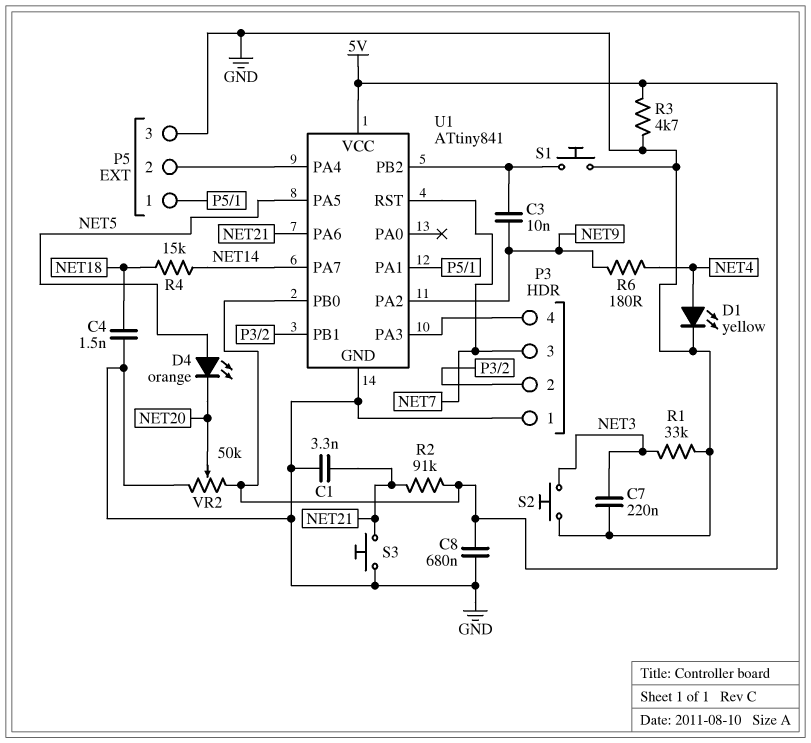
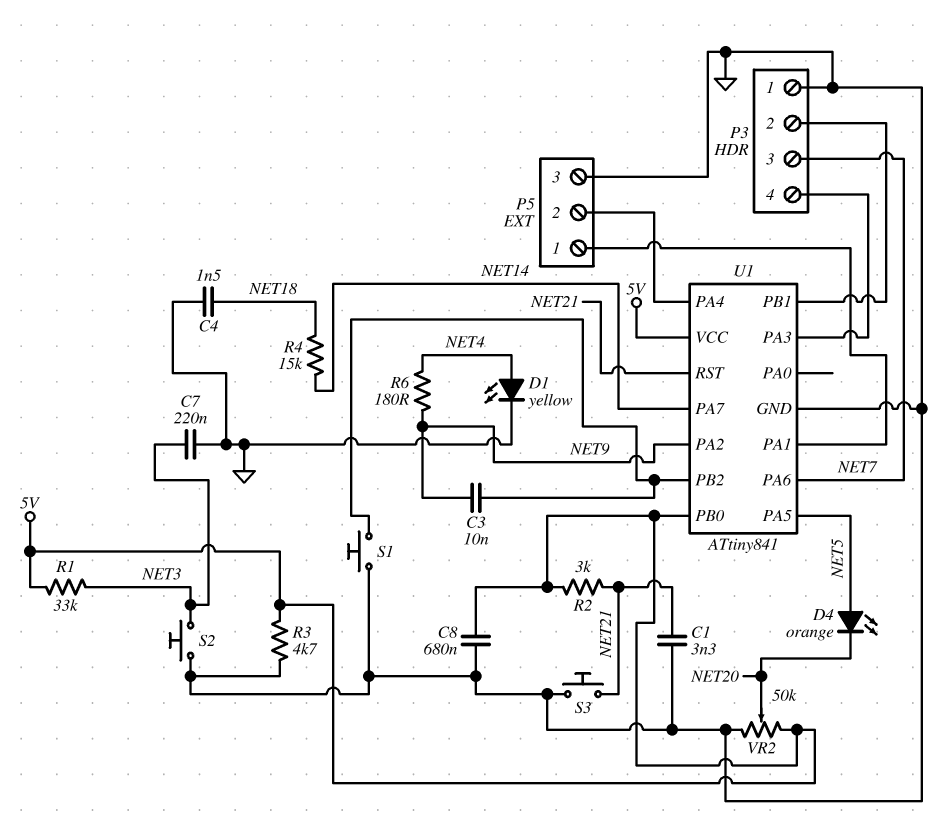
R1: 33k (GND, NET3) -> 33k (5V, NET3)
R2: 91k (5V, NET21) -> 3k (5V, NET21)
U1 pin PA6: NET21 -> NET7
U1 pin RST: NET7 -> NET21

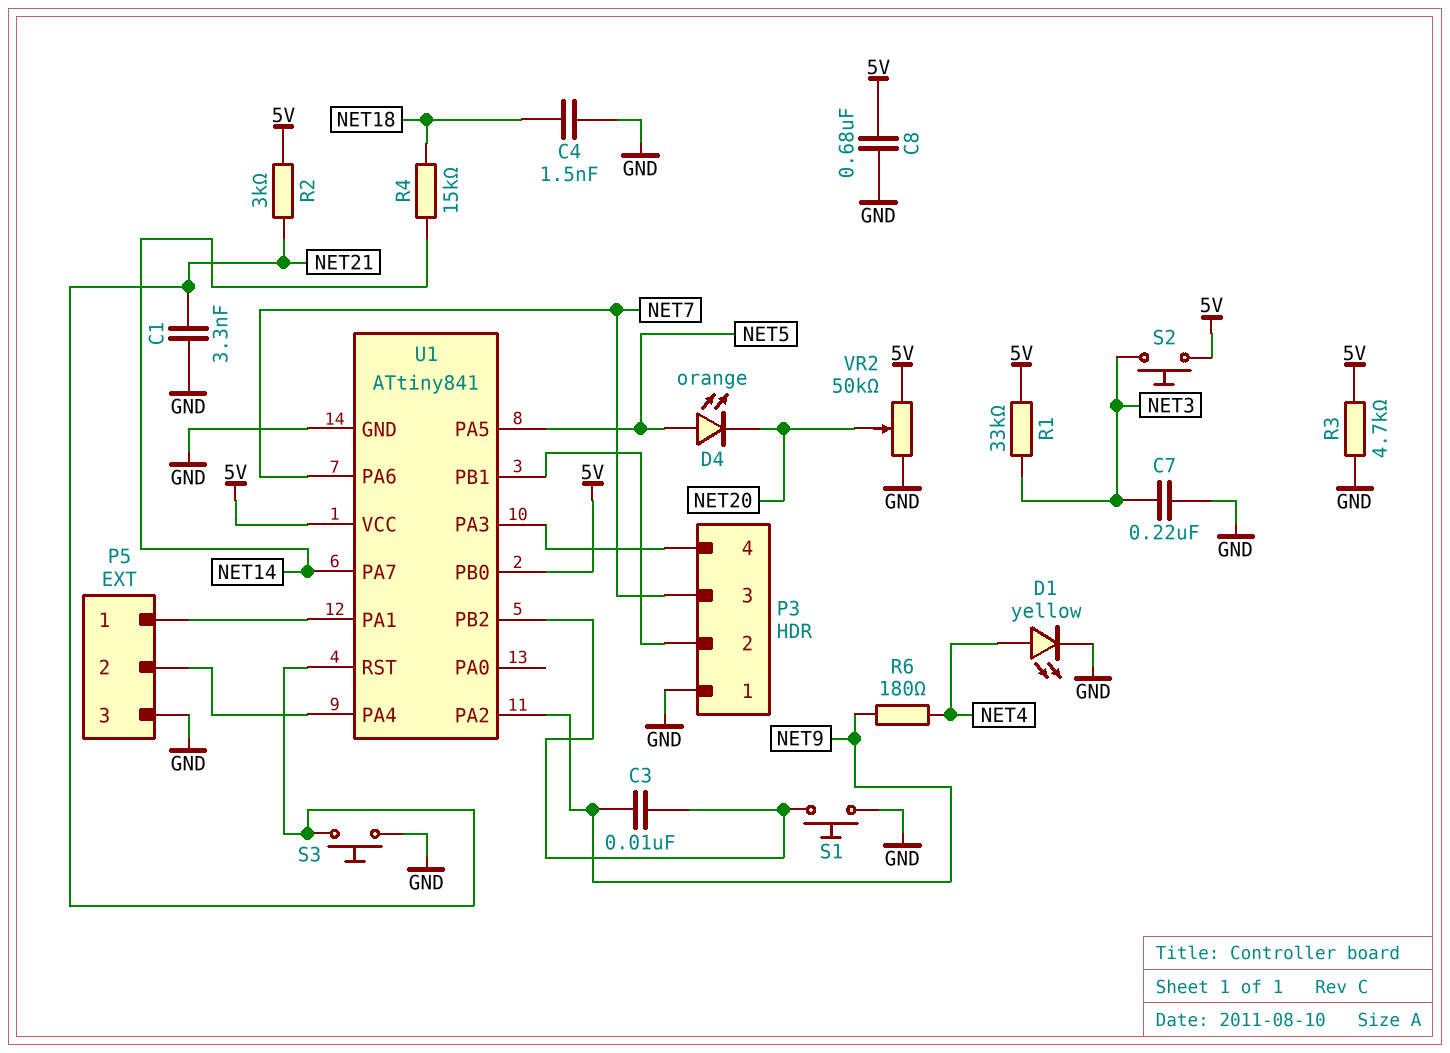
S2: button (GND, NET3) -> button (5V, NET3)

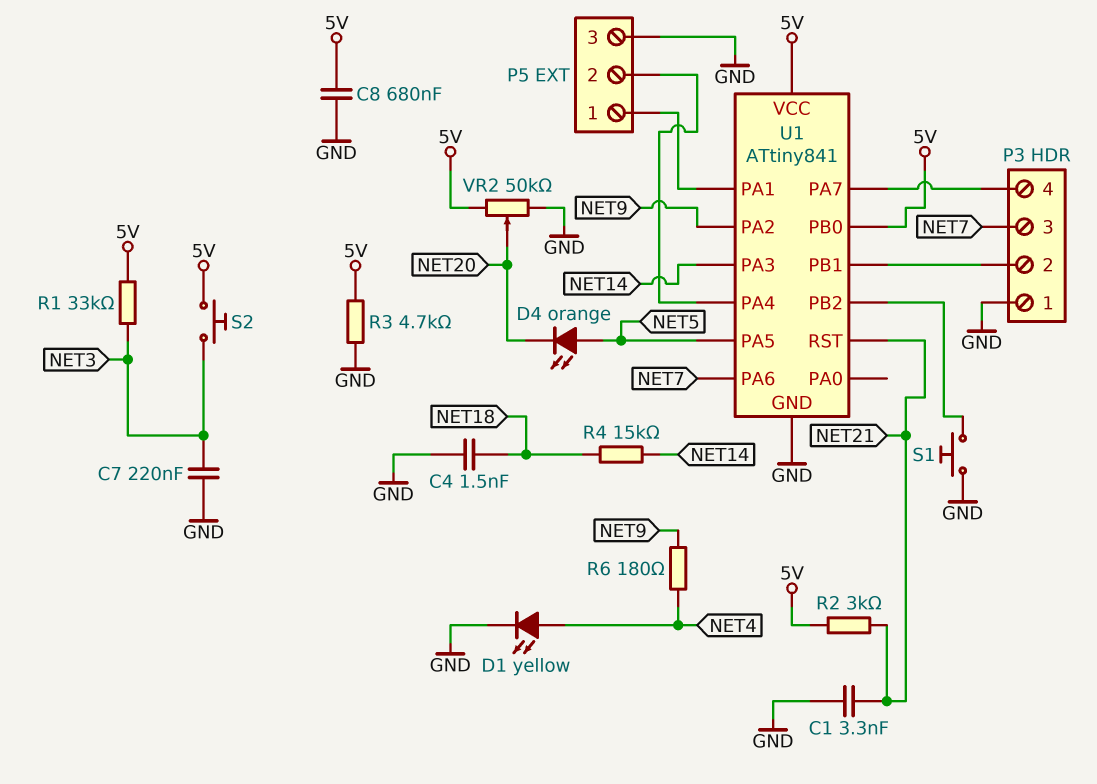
C3: 10nF (NET9, U1/PB2) -> none
S3: button (GND, NET21) -> none
U1 pin PA3: P3/4 -> NET14
U1 pin PA7: NET14 -> P3/4

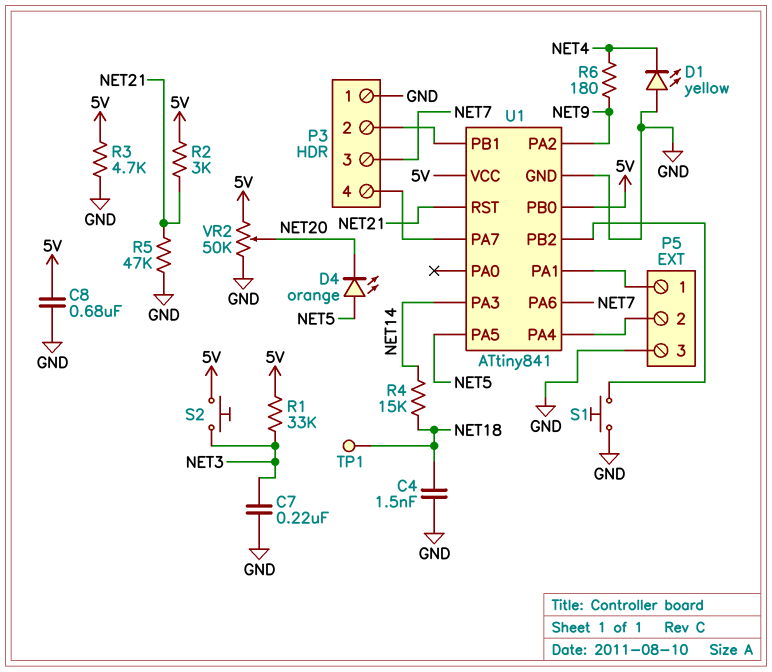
C1: 3.3nF (GND, NET21) -> none
D1: LED yellow (A NET4, K GND) -> LED yellow (A GND, K NET4)
R5: none -> 47k (GND, NET21)
TP1: none -> test point (NET18)

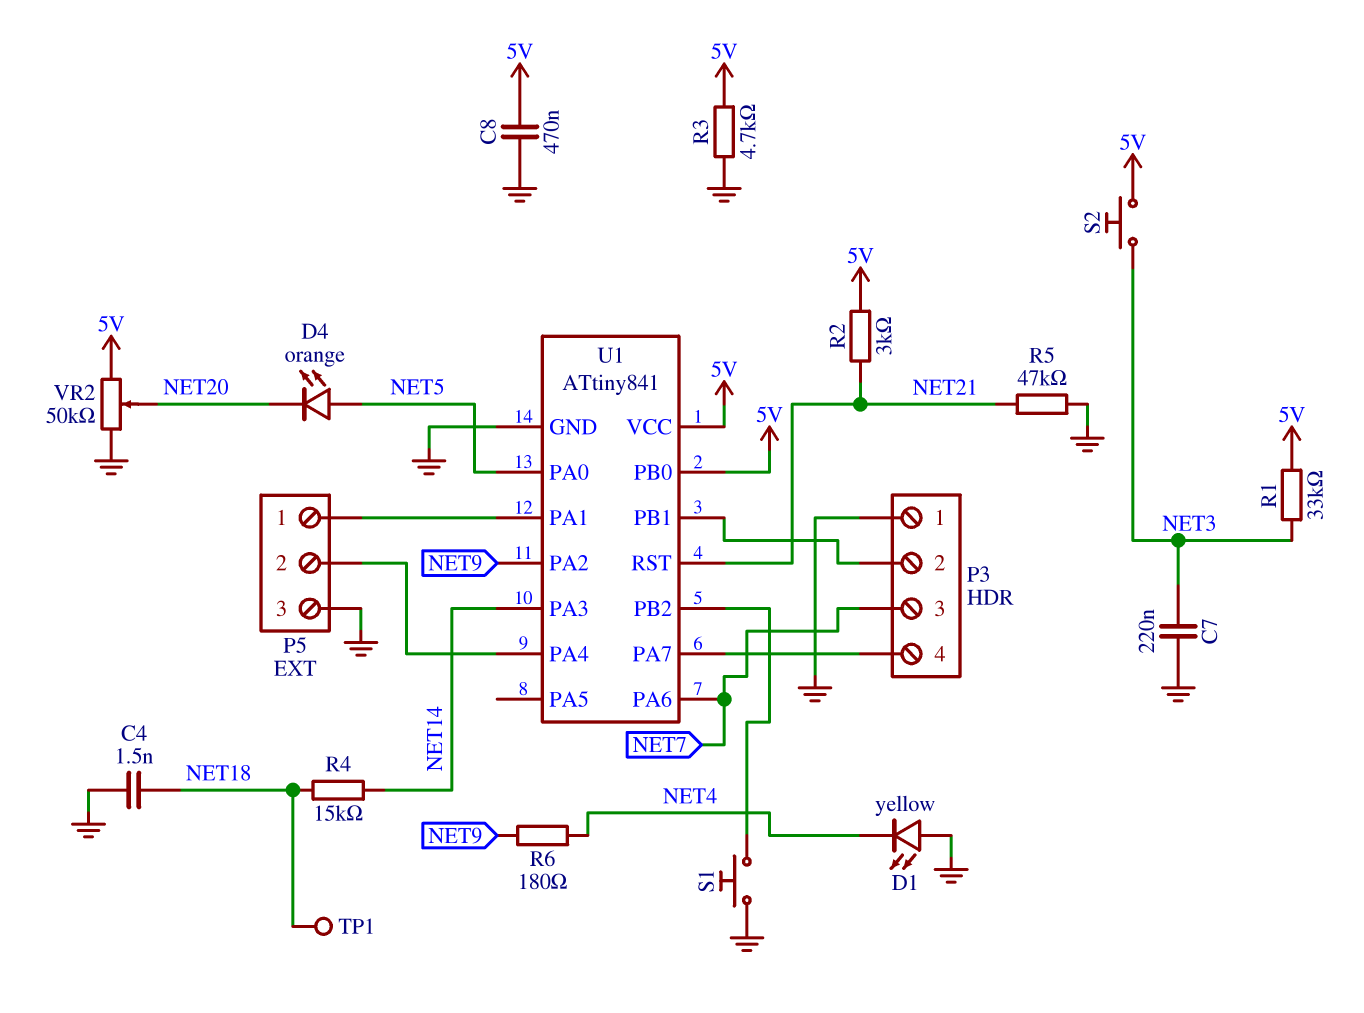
C8: 680nF (5V, GND) -> 470nF (5V, GND)
U1 pin PA0: none -> NET5
U1 pin PA5: NET5 -> none

